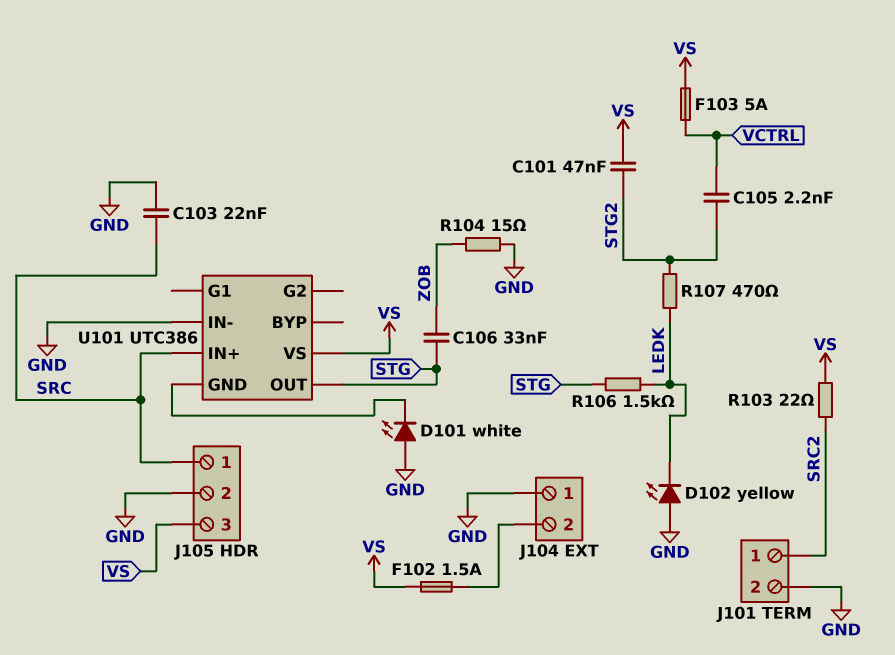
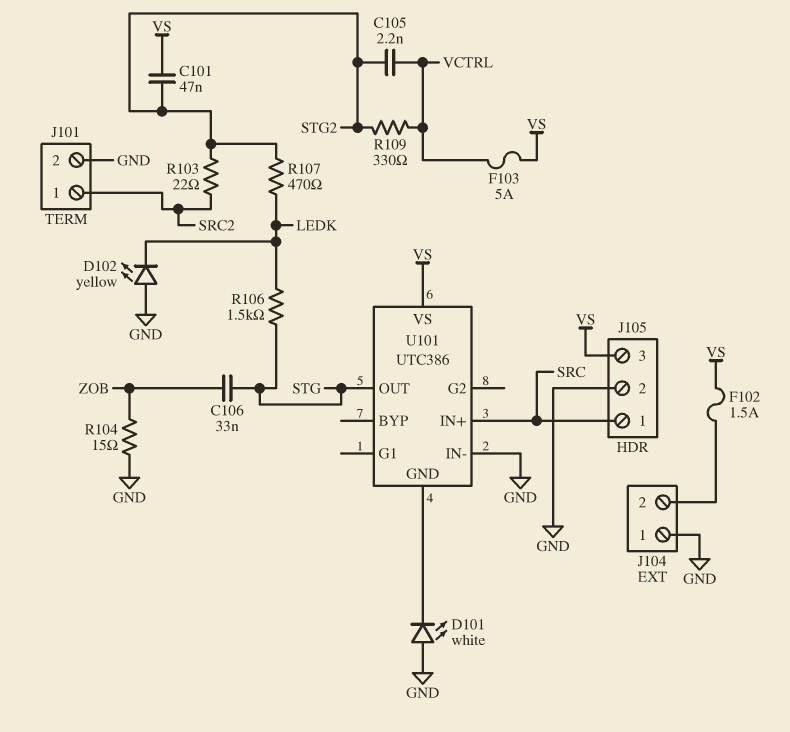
C103: 22nF (GND, SRC) -> none
R103: 22 (SRC2, VS) -> 22 (SRC2, STG2)
R109: none -> 330 (STG2, VCTRL)

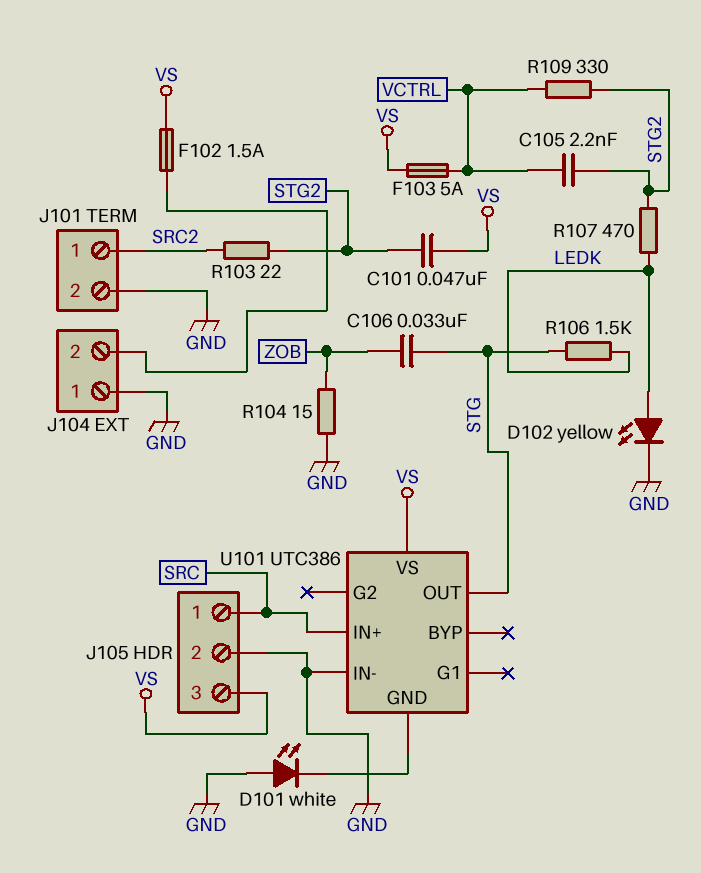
D102: LED yellow (A GND, K LEDK) -> LED yellow (A LEDK, K GND)

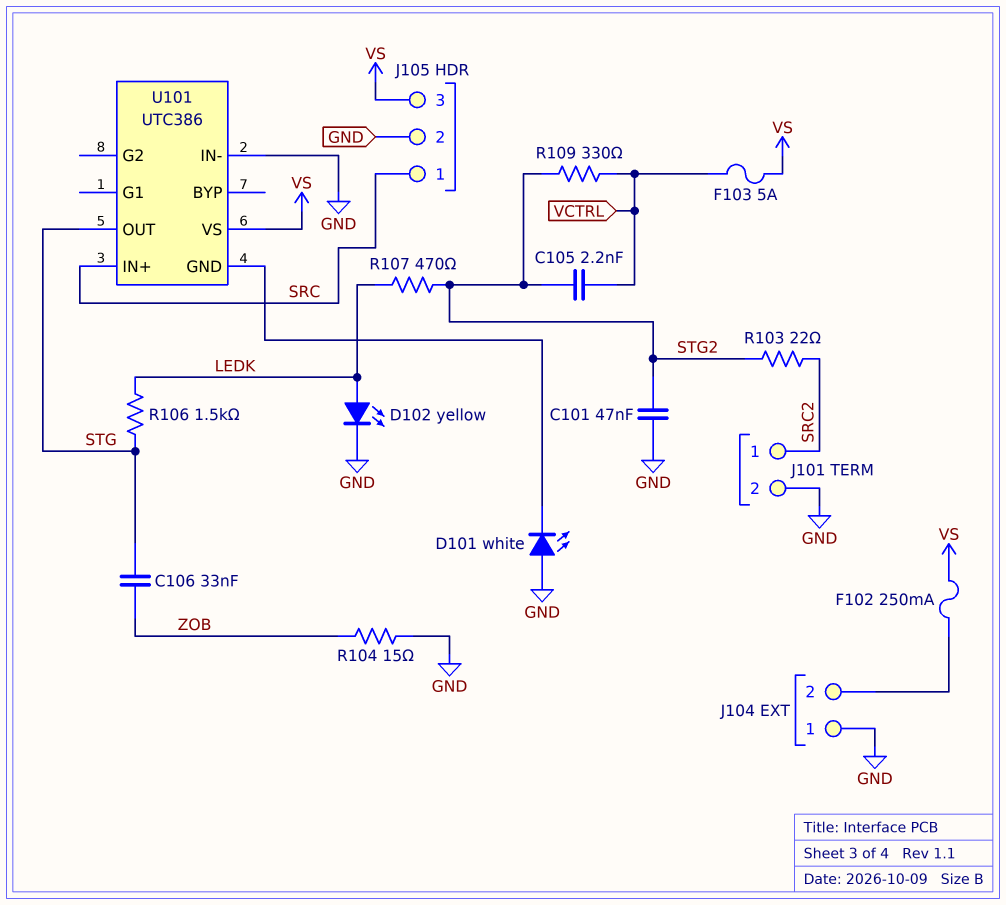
C101: 47nF (STG2, VS) -> 47nF (GND, STG2)
F102: 1.5A (J104/2, VS) -> 250mA (J104/2, VS)

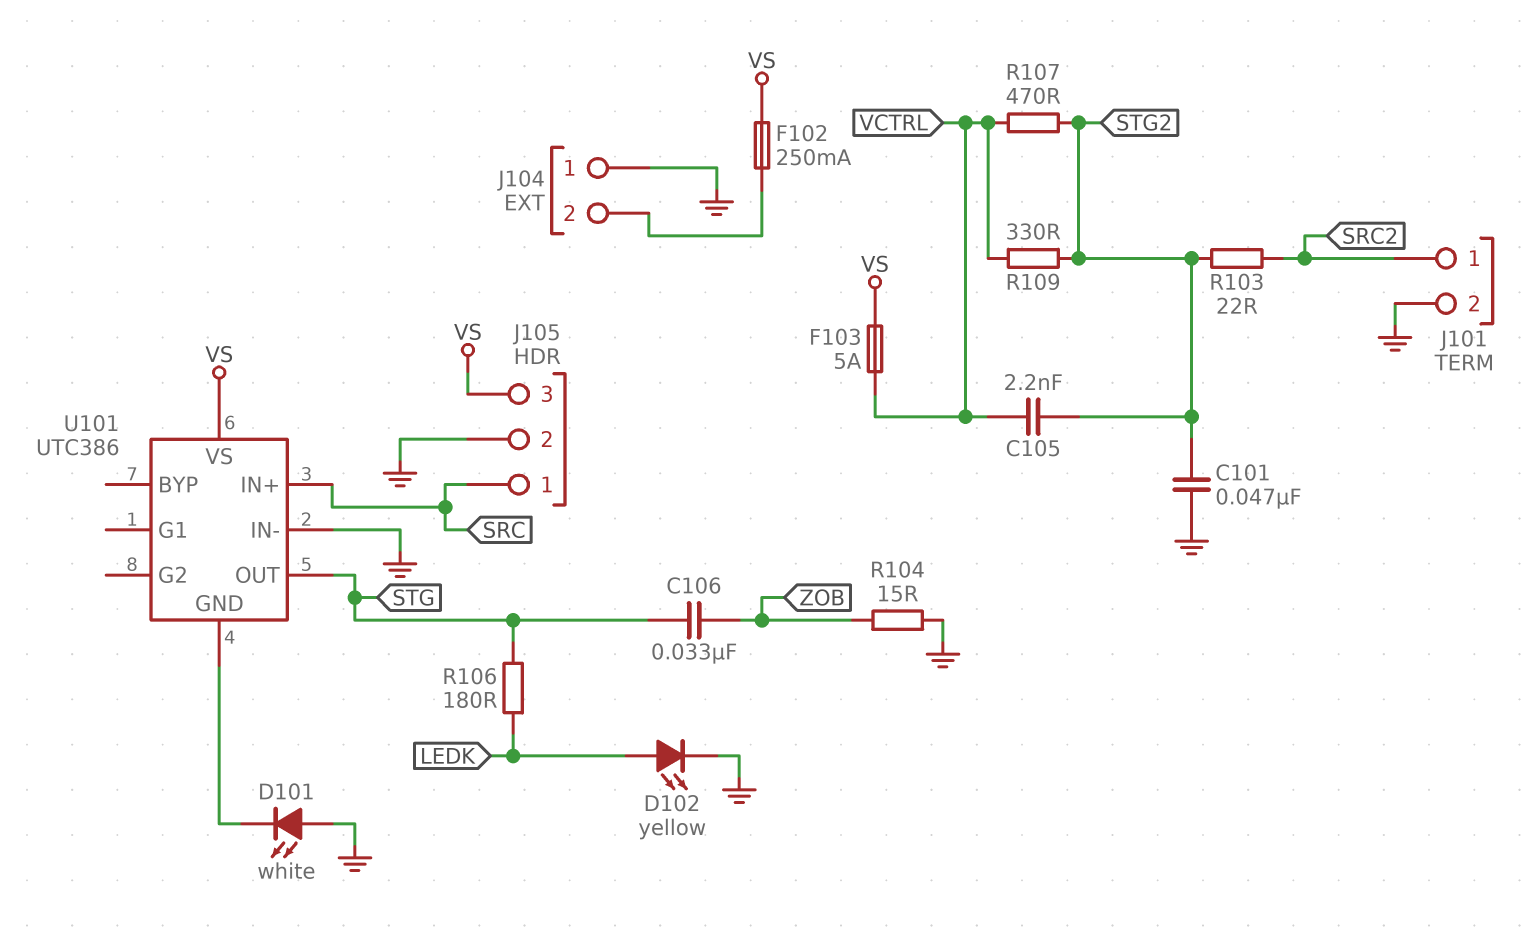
R106: 1.5k (LEDK, STG) -> 180 (LEDK, STG)
R107: 470 (LEDK, STG2) -> 470 (STG2, VCTRL)

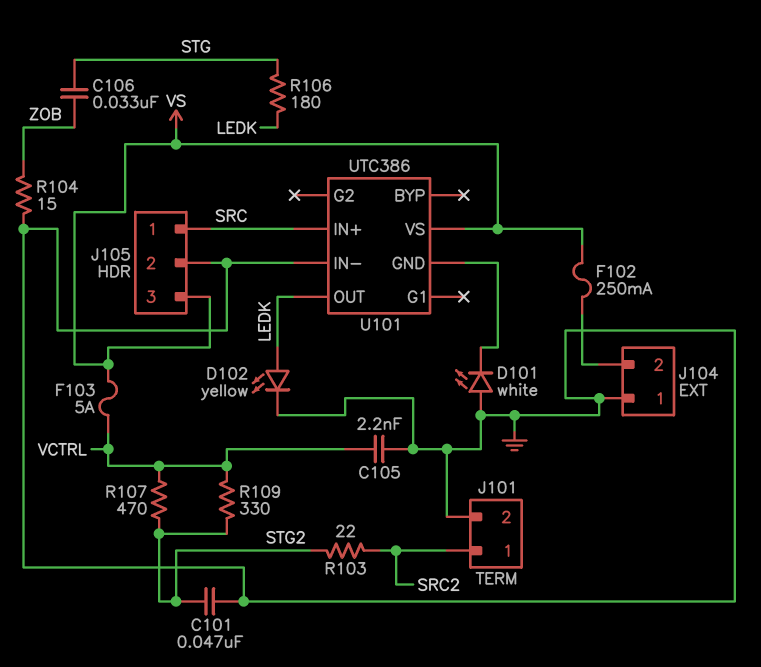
C105: 2.2nF (STG2, VCTRL) -> 2.2nF (GND, VCTRL)
U101 pin OUT: STG -> LEDK

